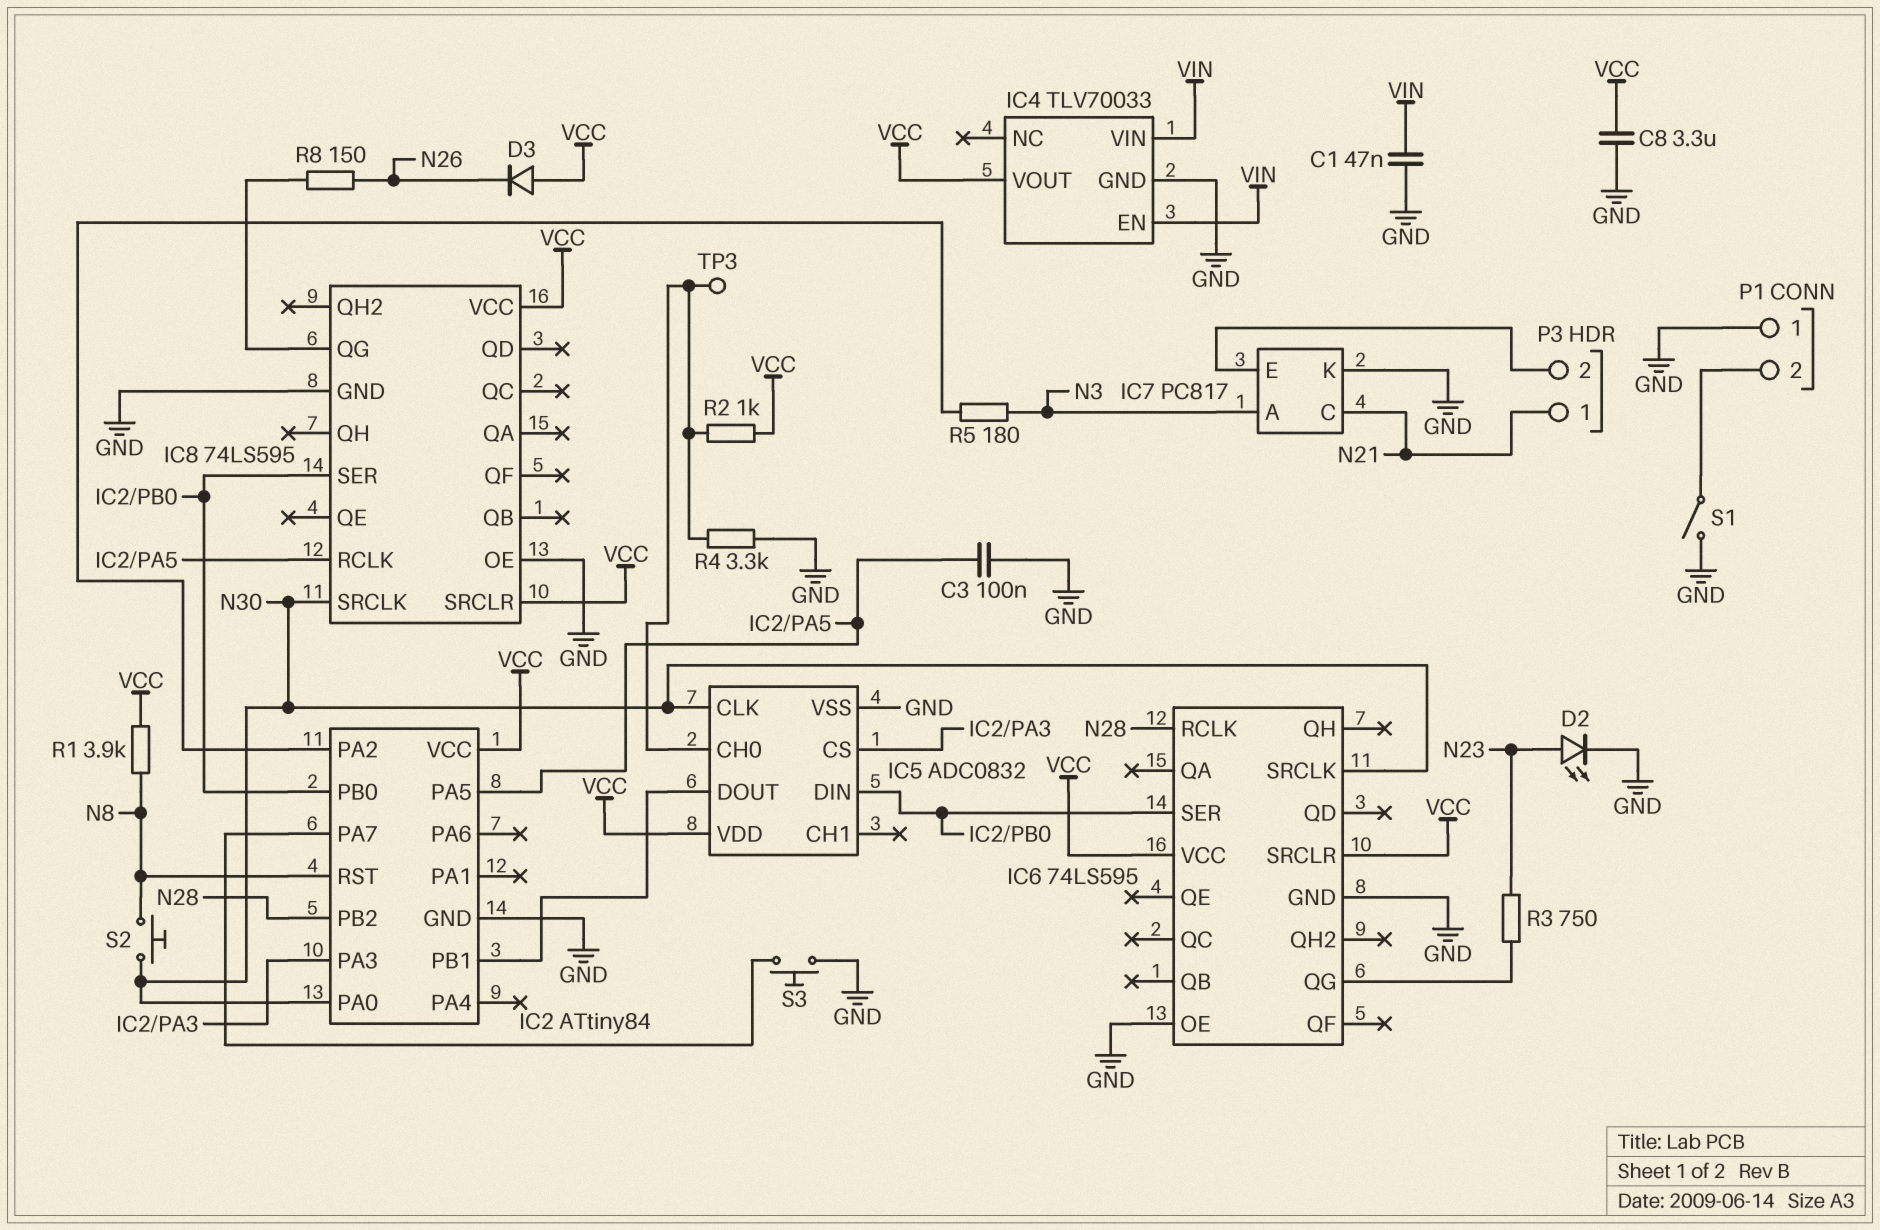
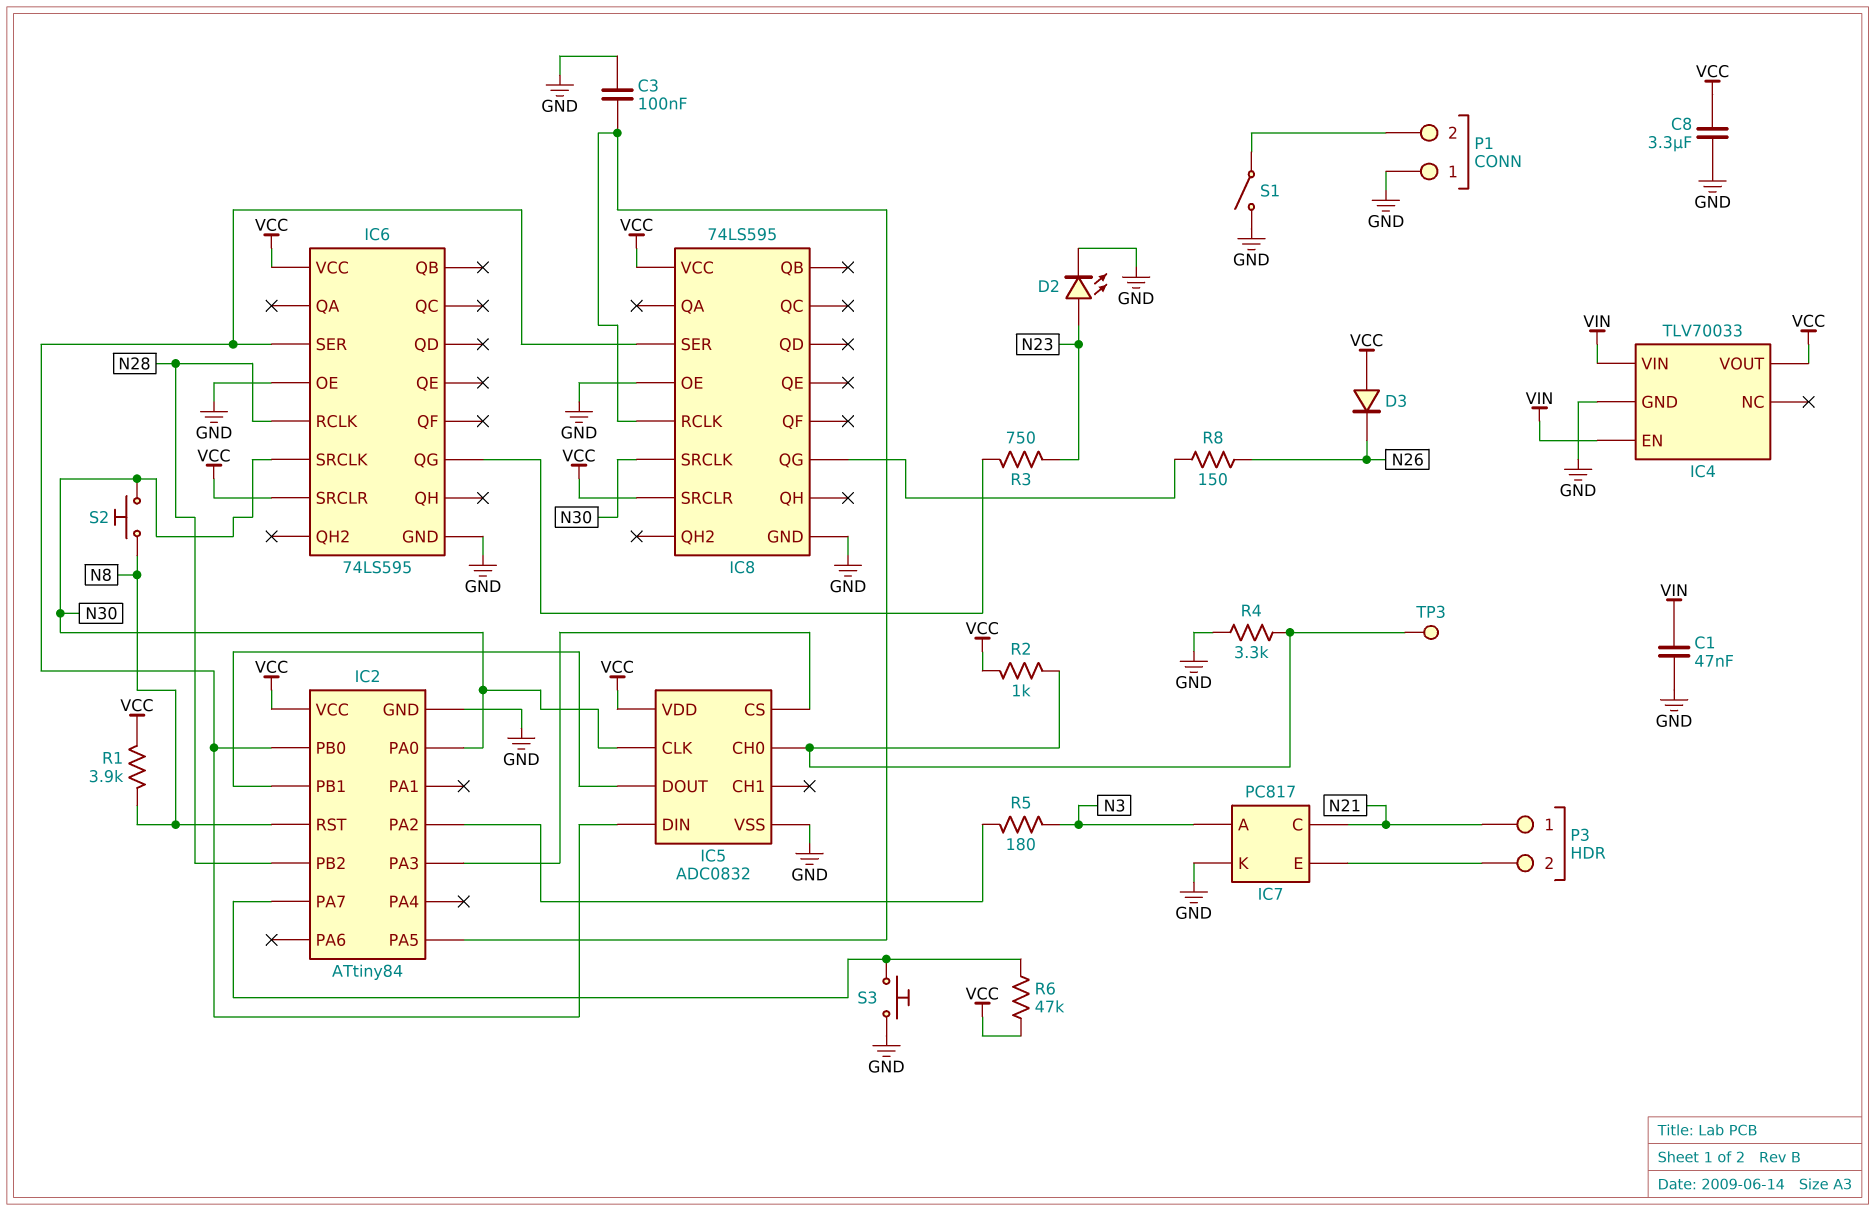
R6: none -> 47k (IC2/PA7, VCC)

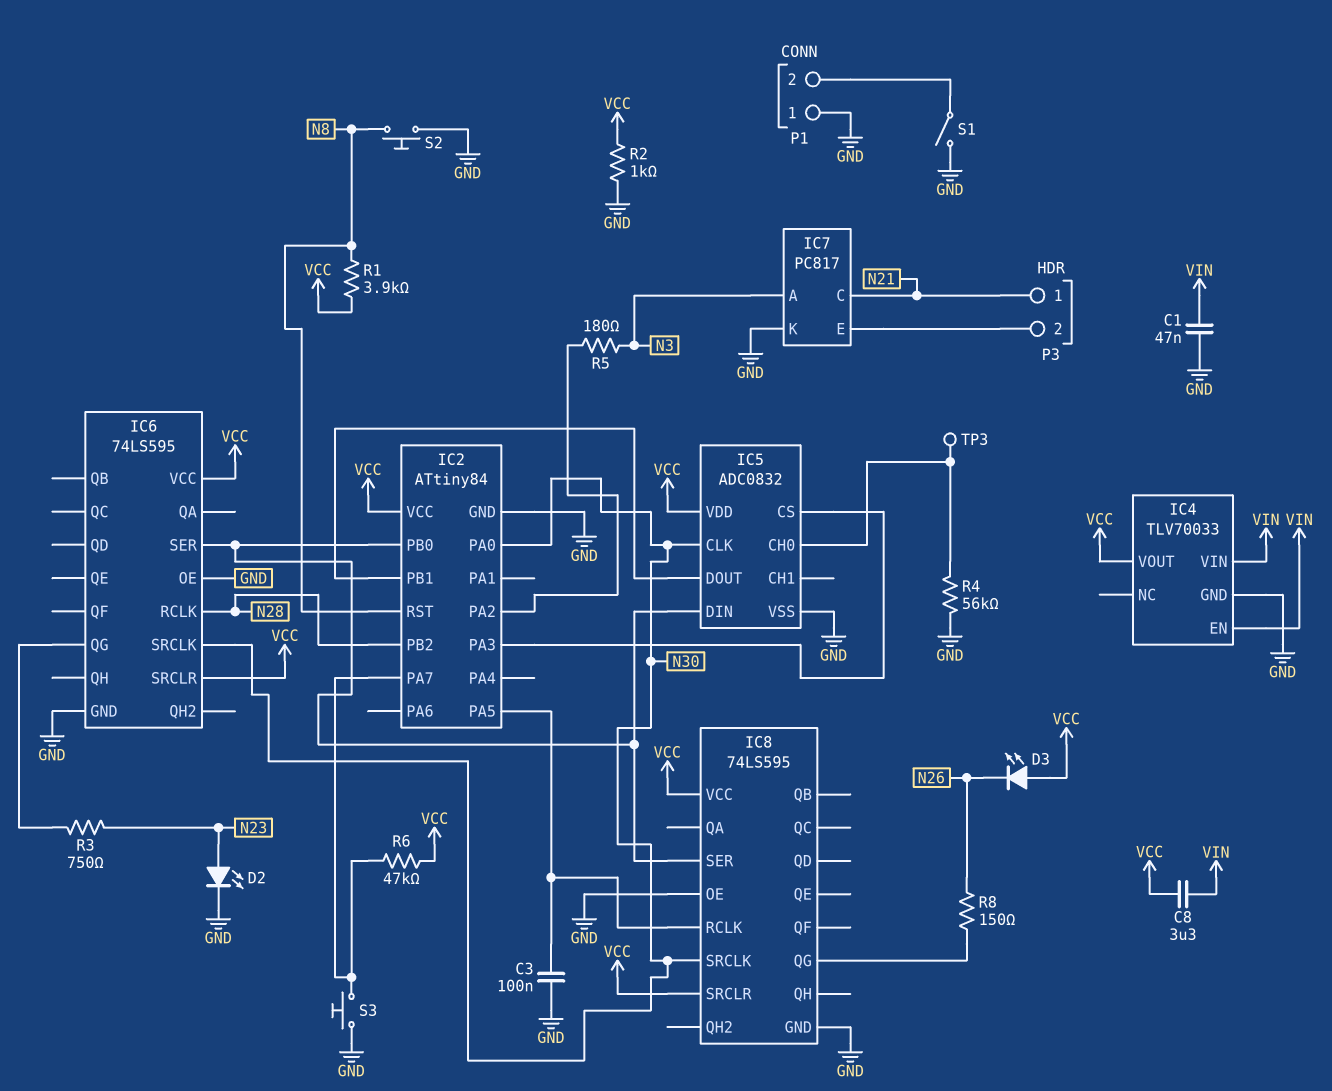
C8: 3.3uF (GND, VCC) -> 3.3uF (VCC, VIN)
D3: diode (A VCC, K N26) -> LED (A VCC, K N26)
R2: 1k (IC5/CH0, VCC) -> 1k (GND, VCC)
R4: 3.3k (GND, IC5/CH0) -> 56k (GND, IC5/CH0)
S2: button (N8, N30) -> button (GND, N8)

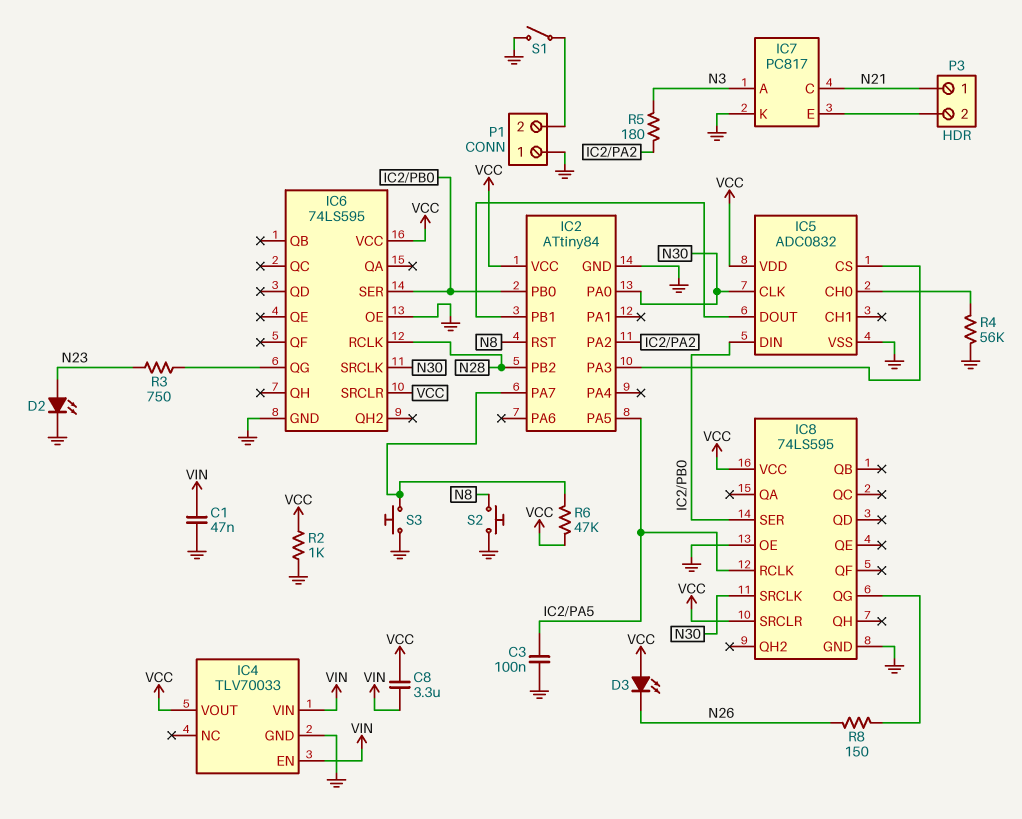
R1: 3.9k (N8, VCC) -> none
TP3: test point (IC5/CH0) -> none

